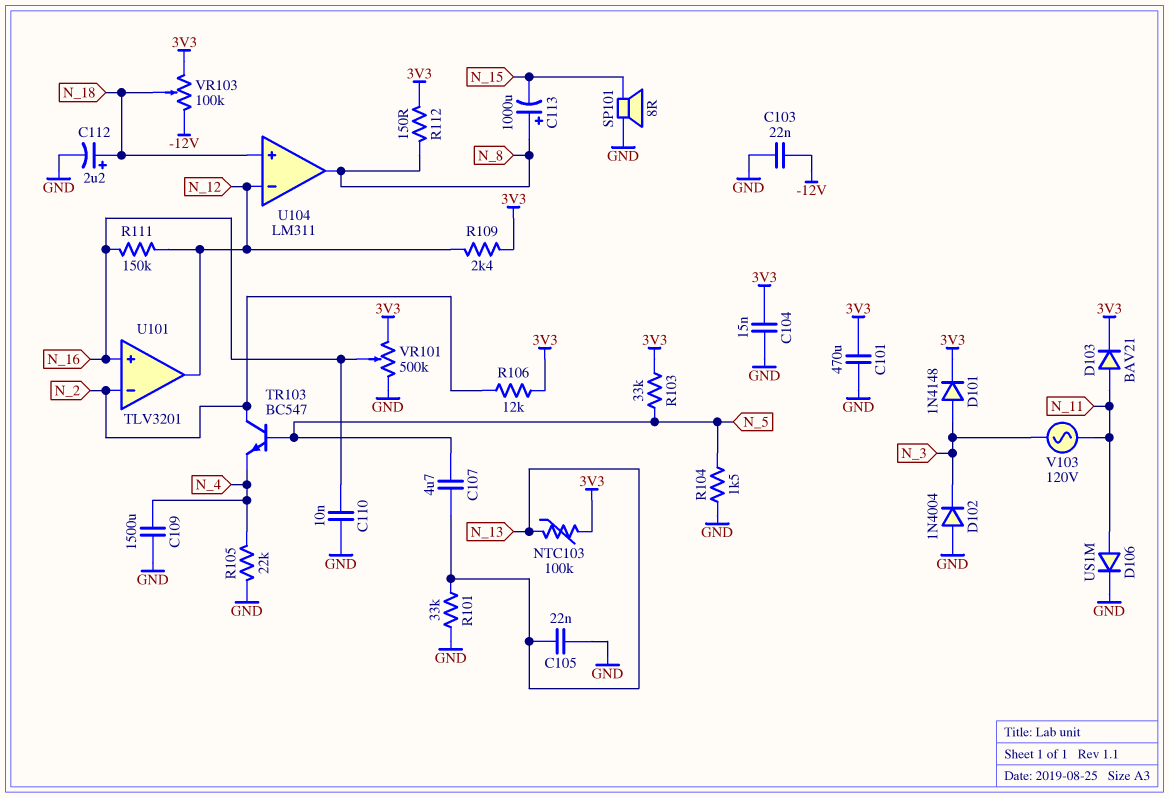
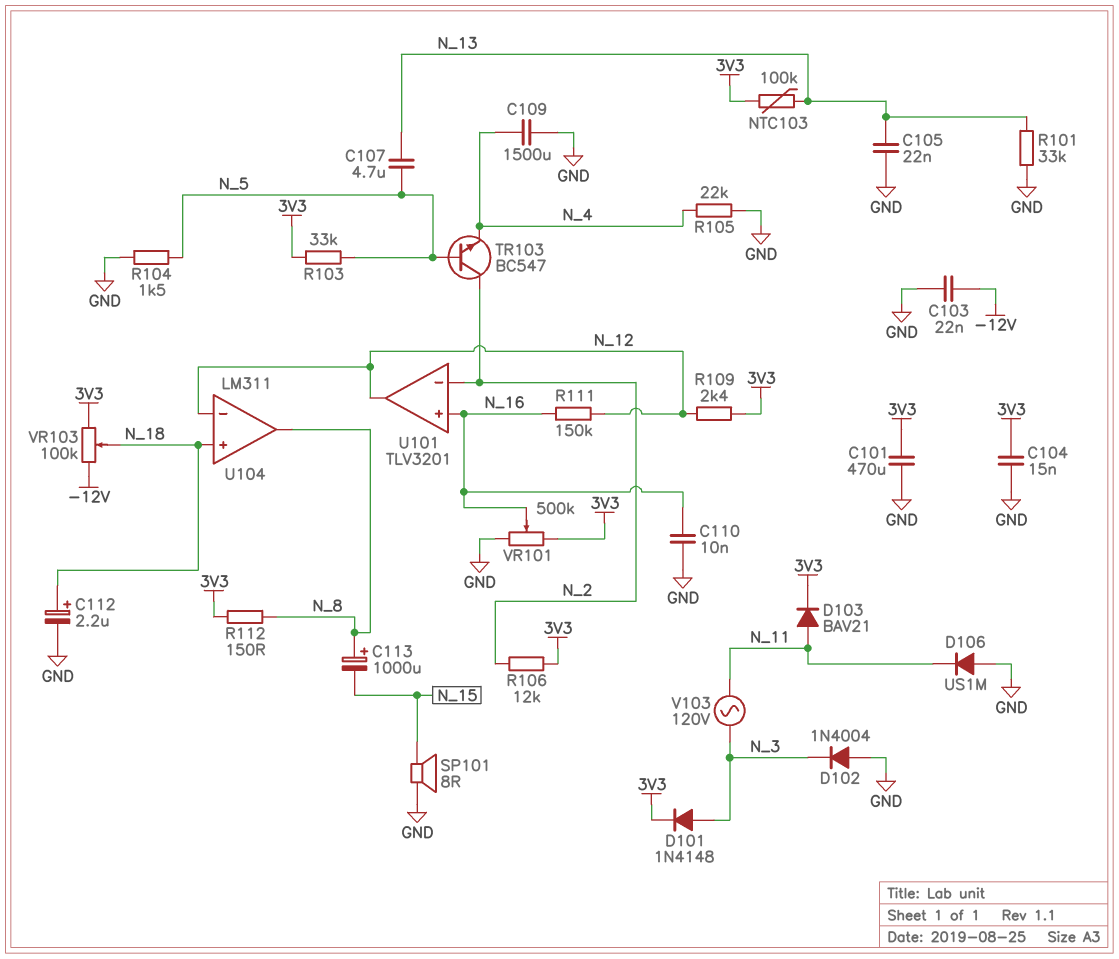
D106: diode US1M (A N_11, K GND) -> diode US1M (A GND, K N_11)

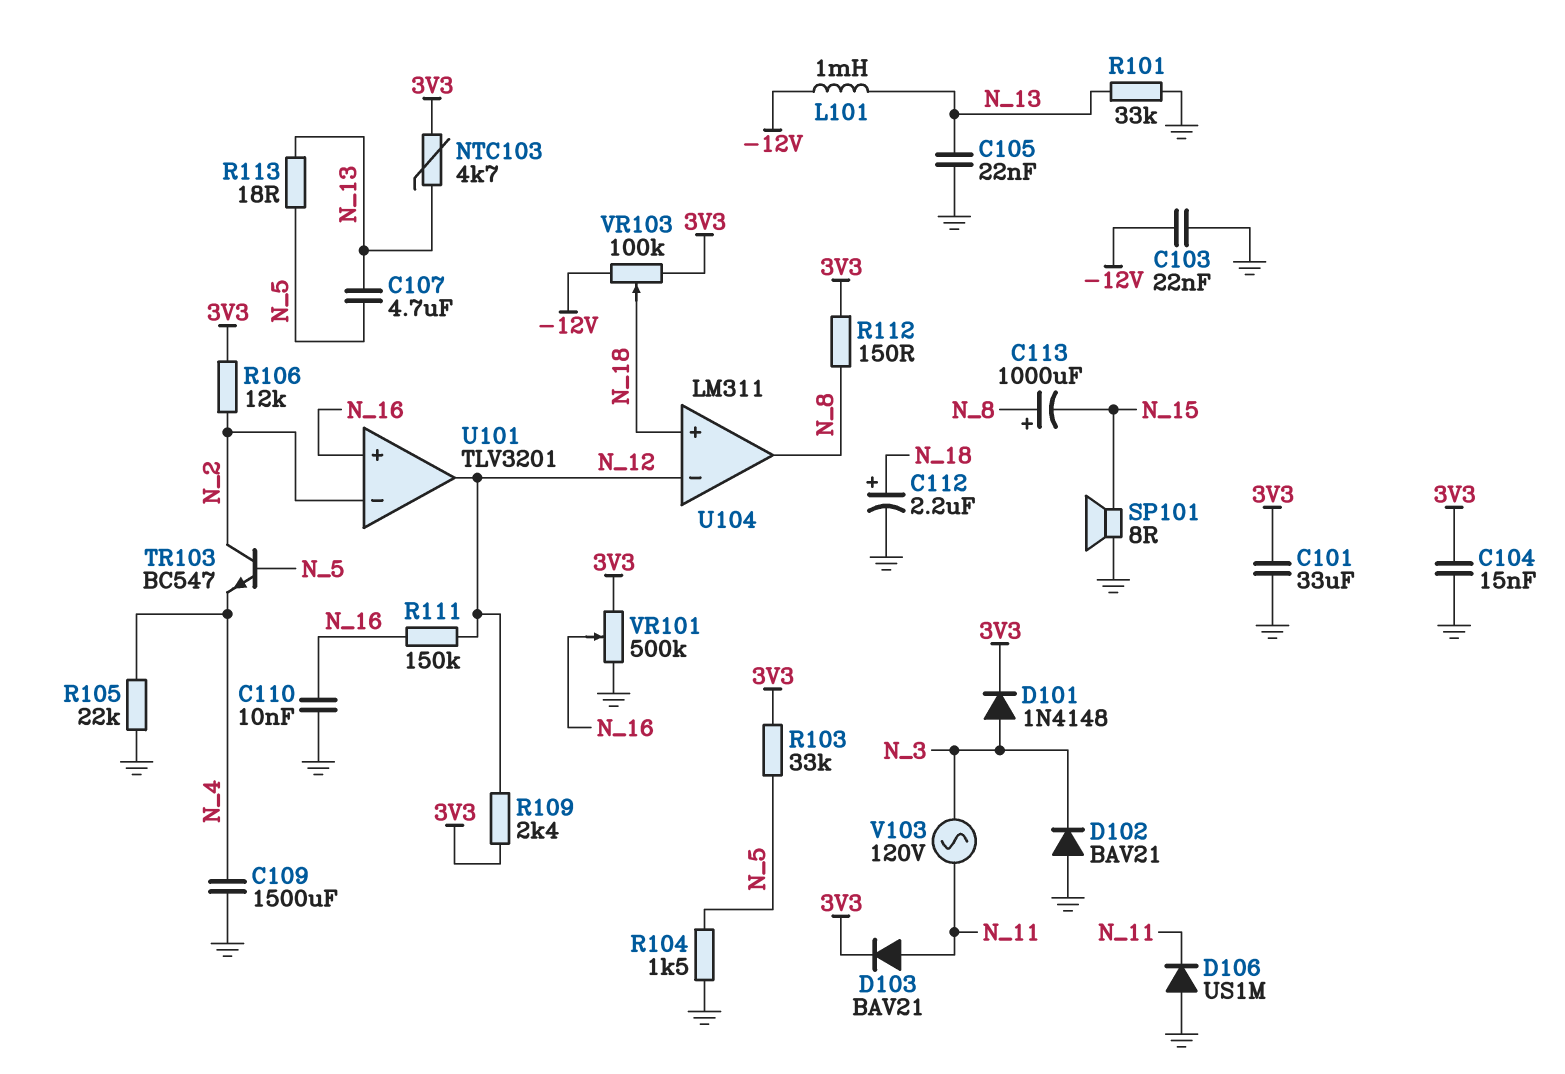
C101: 470uF (3V3, GND) -> 33uF (3V3, GND)
D102: diode 1N4004 (A GND, K N_3) -> diode BAV21 (A GND, K N_3)
L101: none -> 1mH (-12V, N_13)
NTC103: 100k (3V3, N_13) -> 4.7k (3V3, N_13)
R113: none -> 18 (N_5, N_13)

